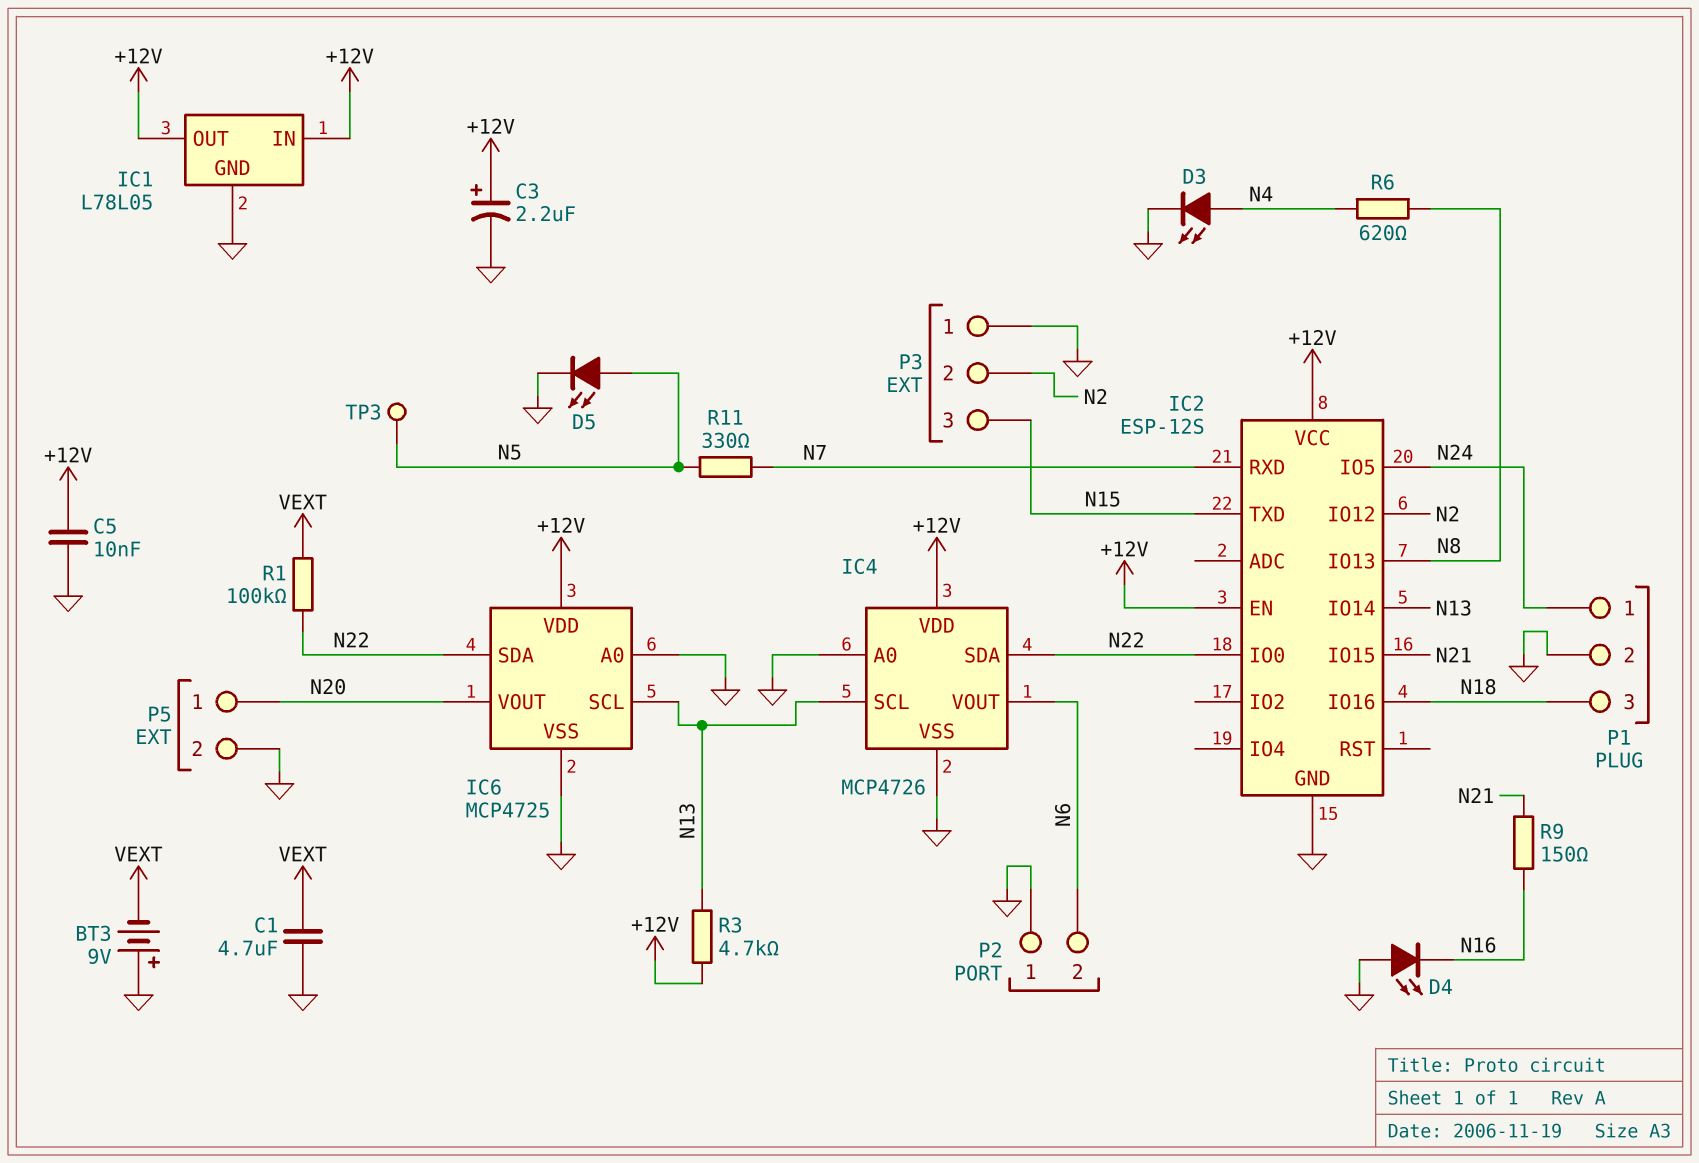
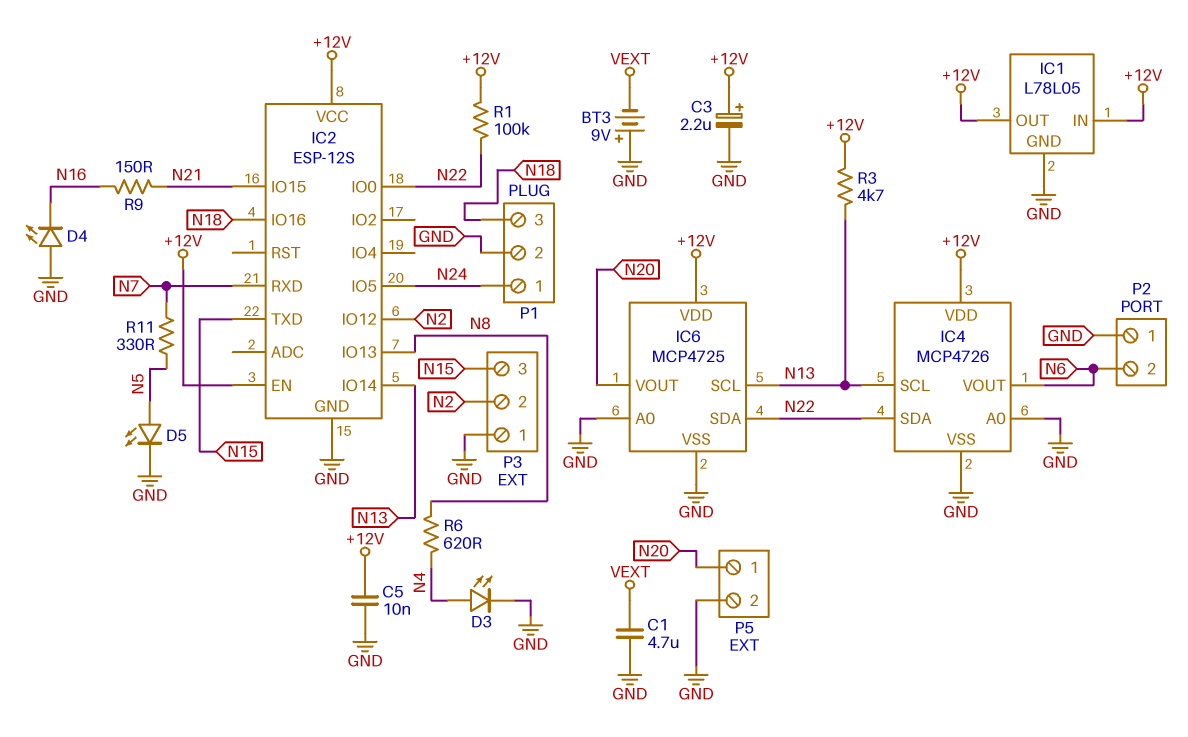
R1: 100k (N22, VEXT) -> 100k (+12V, N22)
TP3: test point (N5) -> none

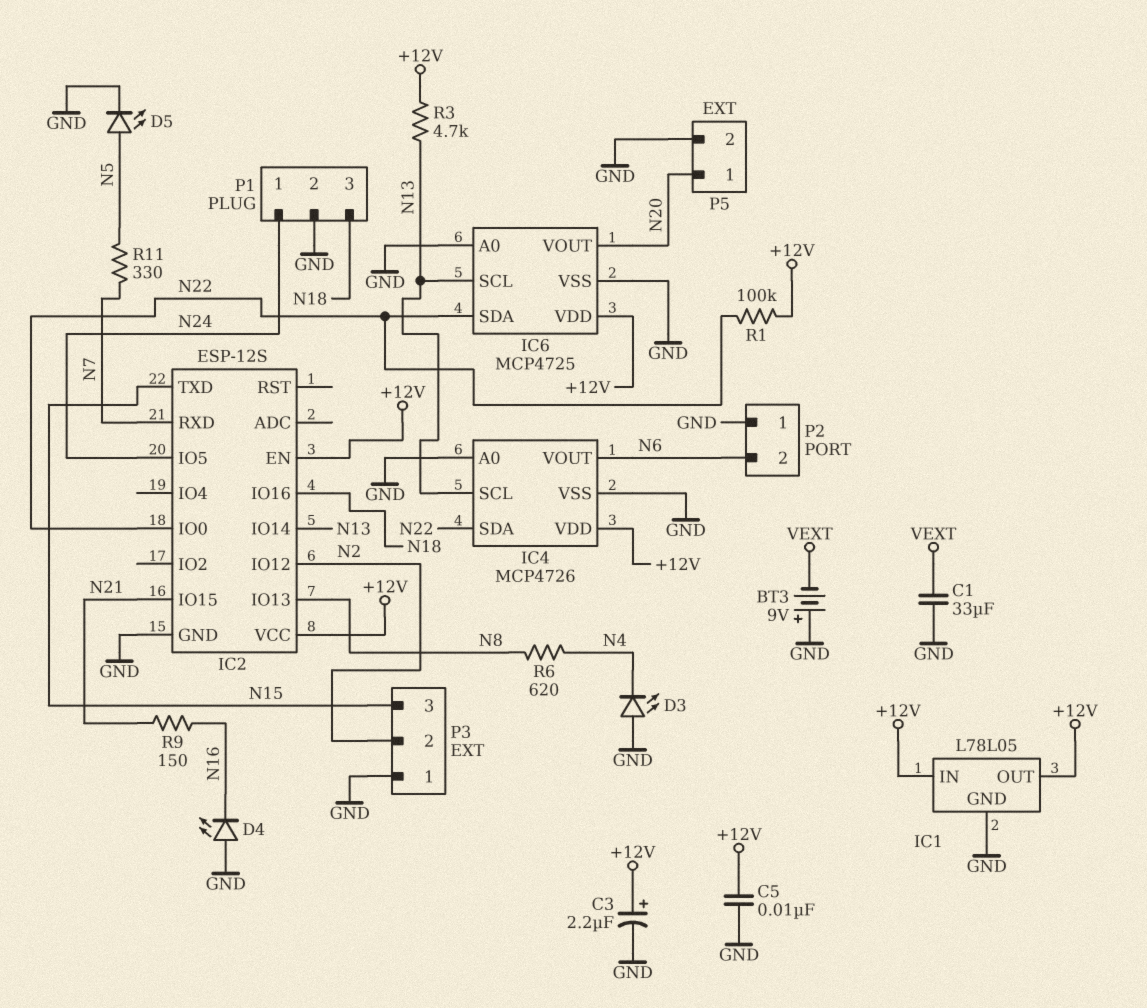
C1: 4.7uF (GND, VEXT) -> 33uF (GND, VEXT)
D3: LED (A N4, K GND) -> LED (A GND, K N4)

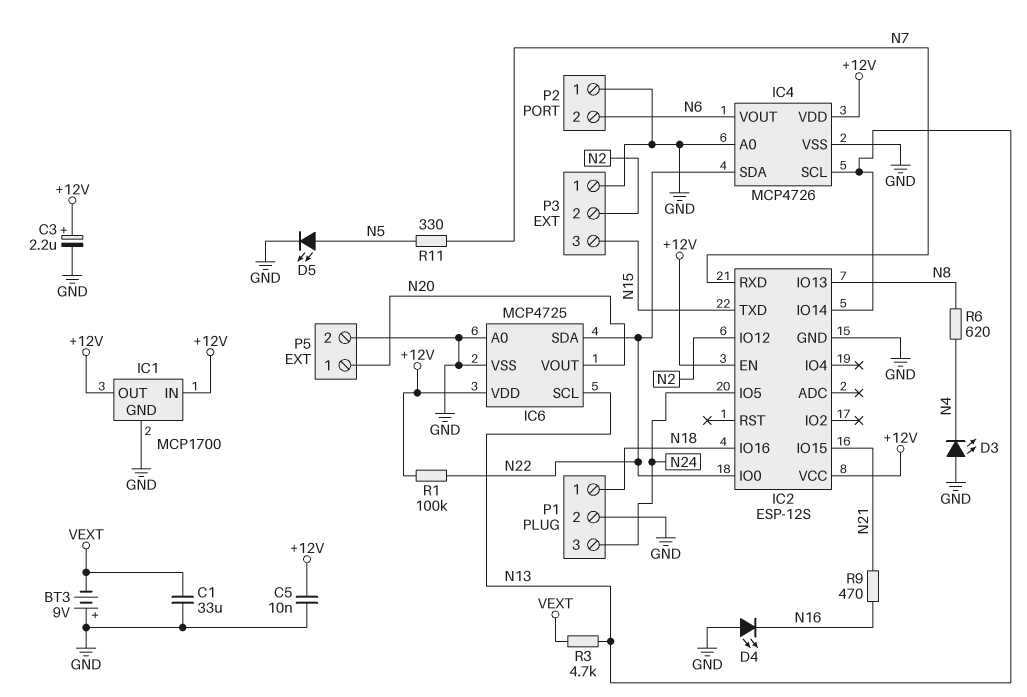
IC1: L78L05 -> MCP1700
P1 pin 1: N24 -> N18
P1 pin 3: N18 -> N24
R3: 4.7k (+12V, N13) -> 4.7k (N13, VEXT)
R9: 150 (N16, N21) -> 470 (N16, N21)

